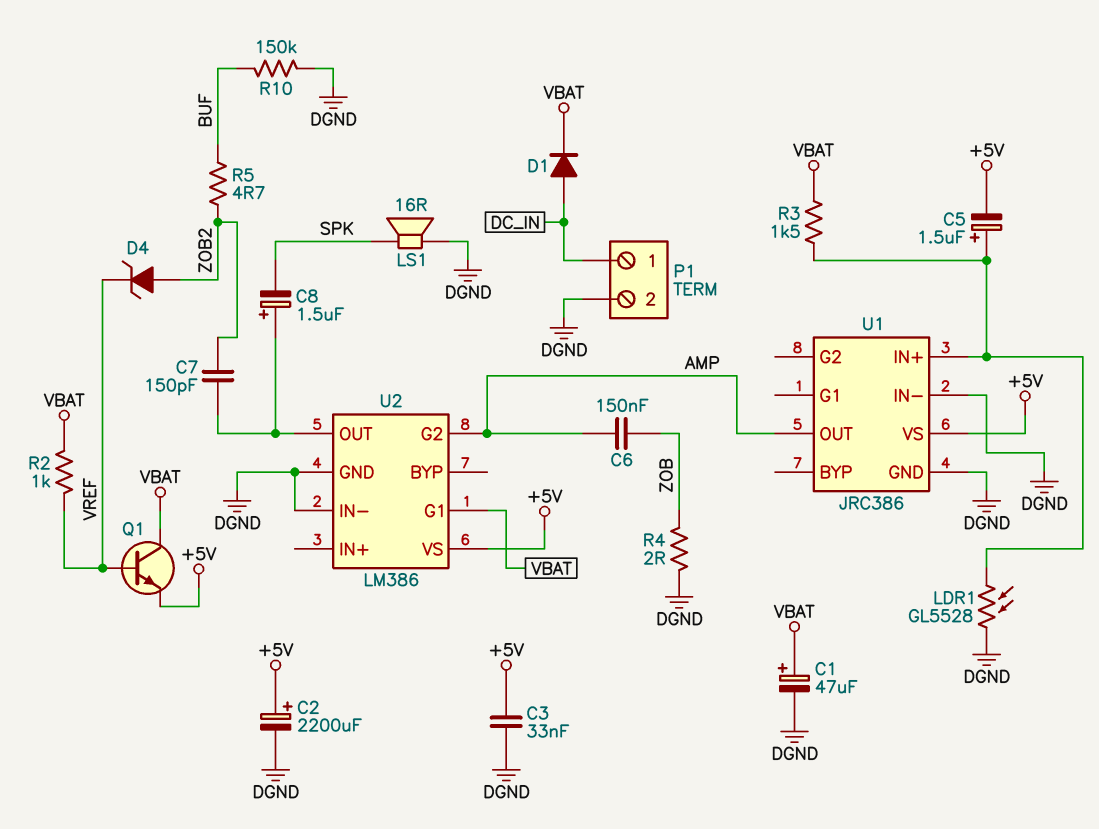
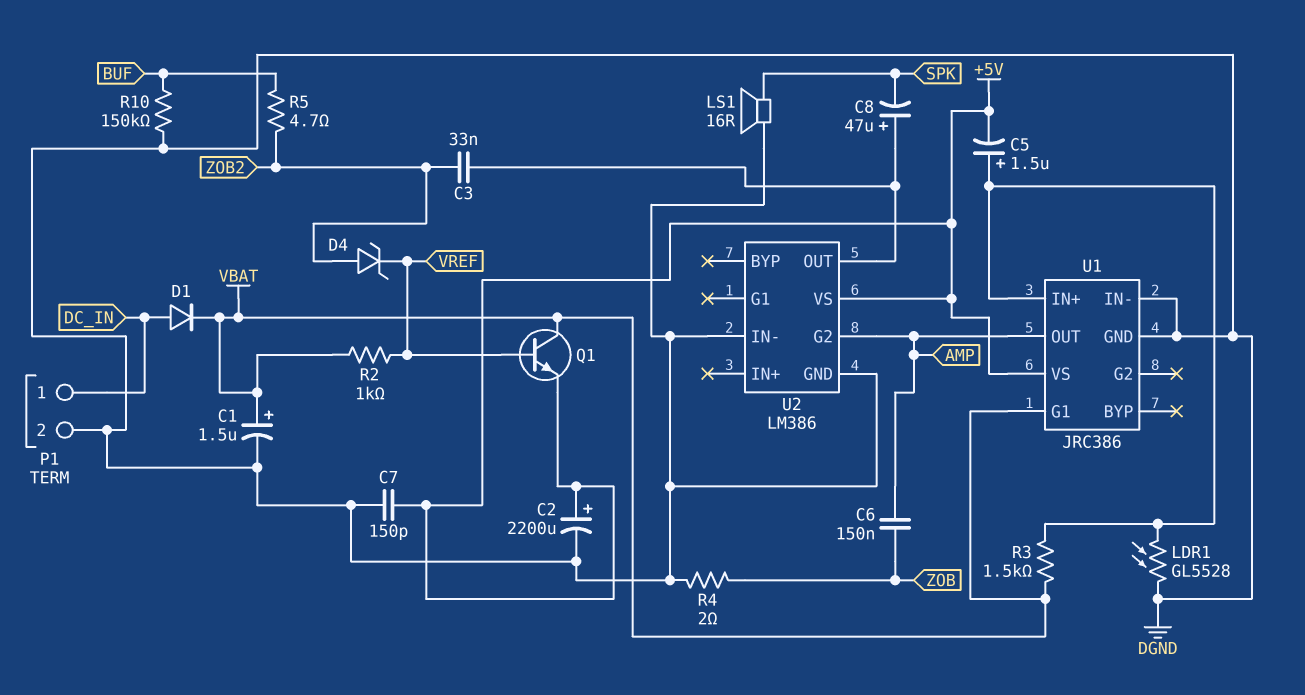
C1: 47uF (plus VBAT, minus DGND) -> 1.5uF (plus VBAT, minus DGND)
C3: 33nF (+5V, DGND) -> 33nF (U2/OUT, ZOB2)
C7: 150pF (U2/OUT, ZOB2) -> 150pF (+5V, DGND)
C8: 1.5uF (plus U2/OUT, minus SPK) -> 47uF (plus U2/OUT, minus SPK)
U1 pin G1: none -> VBAT
U2 pin G1: VBAT -> none

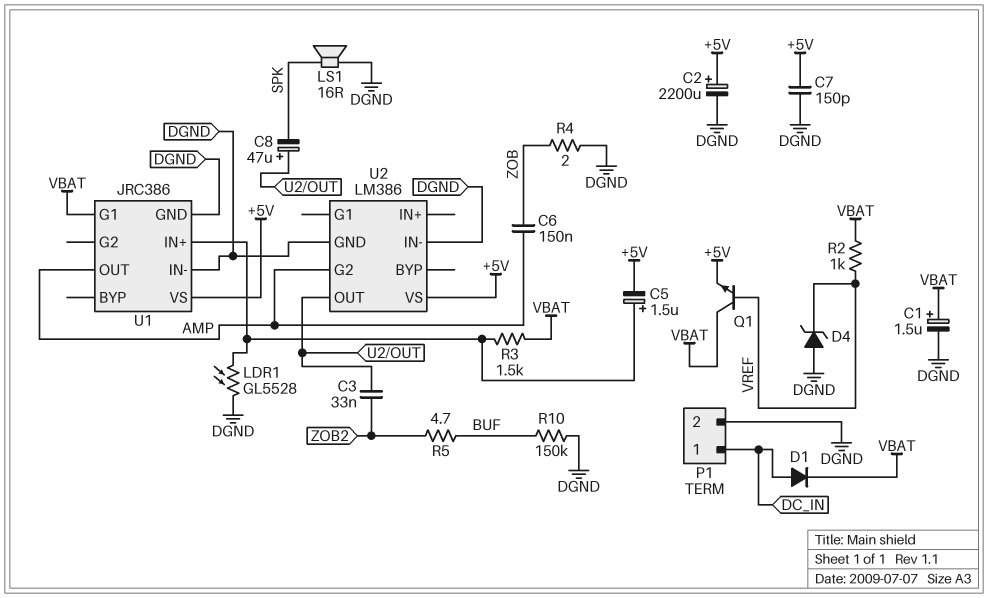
D4: zener (A ZOB2, K VREF) -> zener (A DGND, K VREF)

